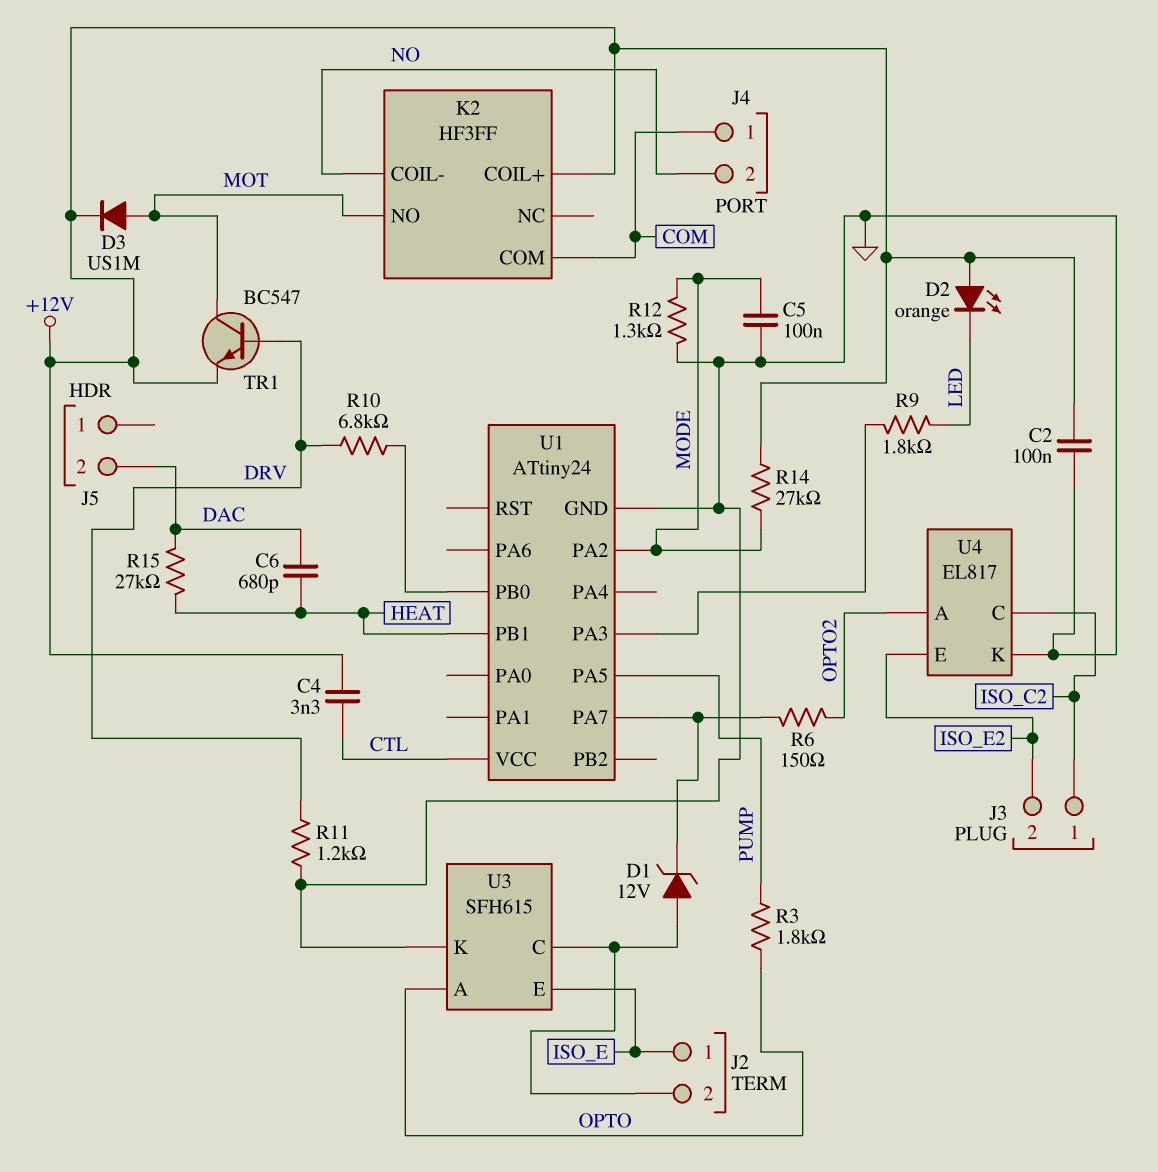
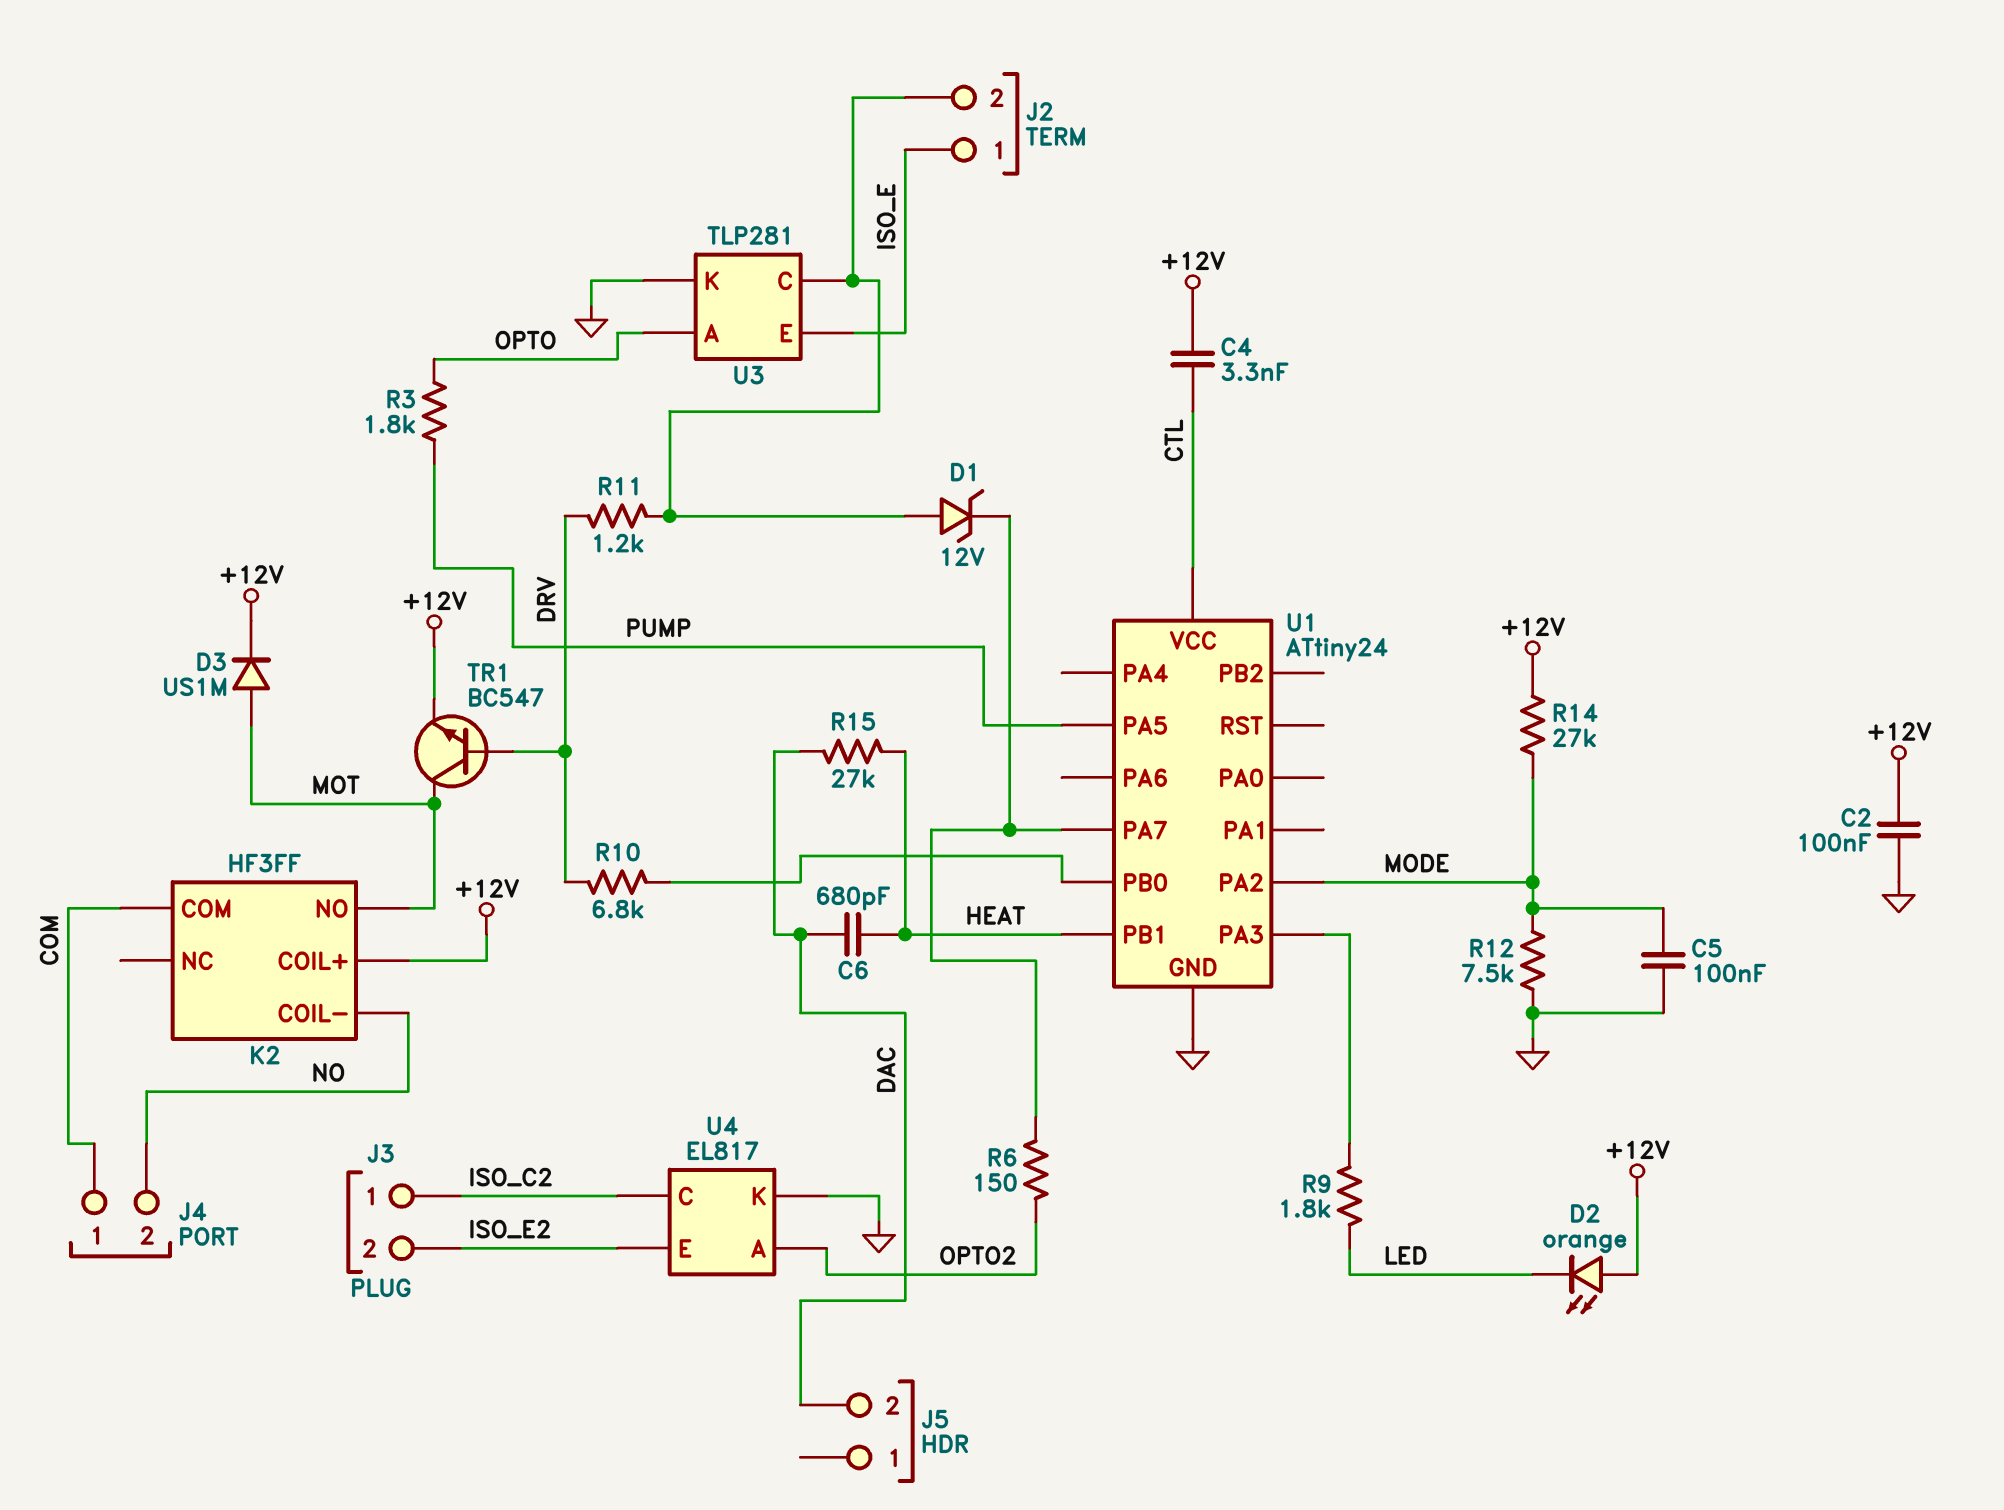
R11: 1.2k (DRV, GND) -> 1.2k (DRV, J2/2)
R12: 1.3k (GND, MODE) -> 7.5k (GND, MODE)
U3: SFH615 -> TLP281

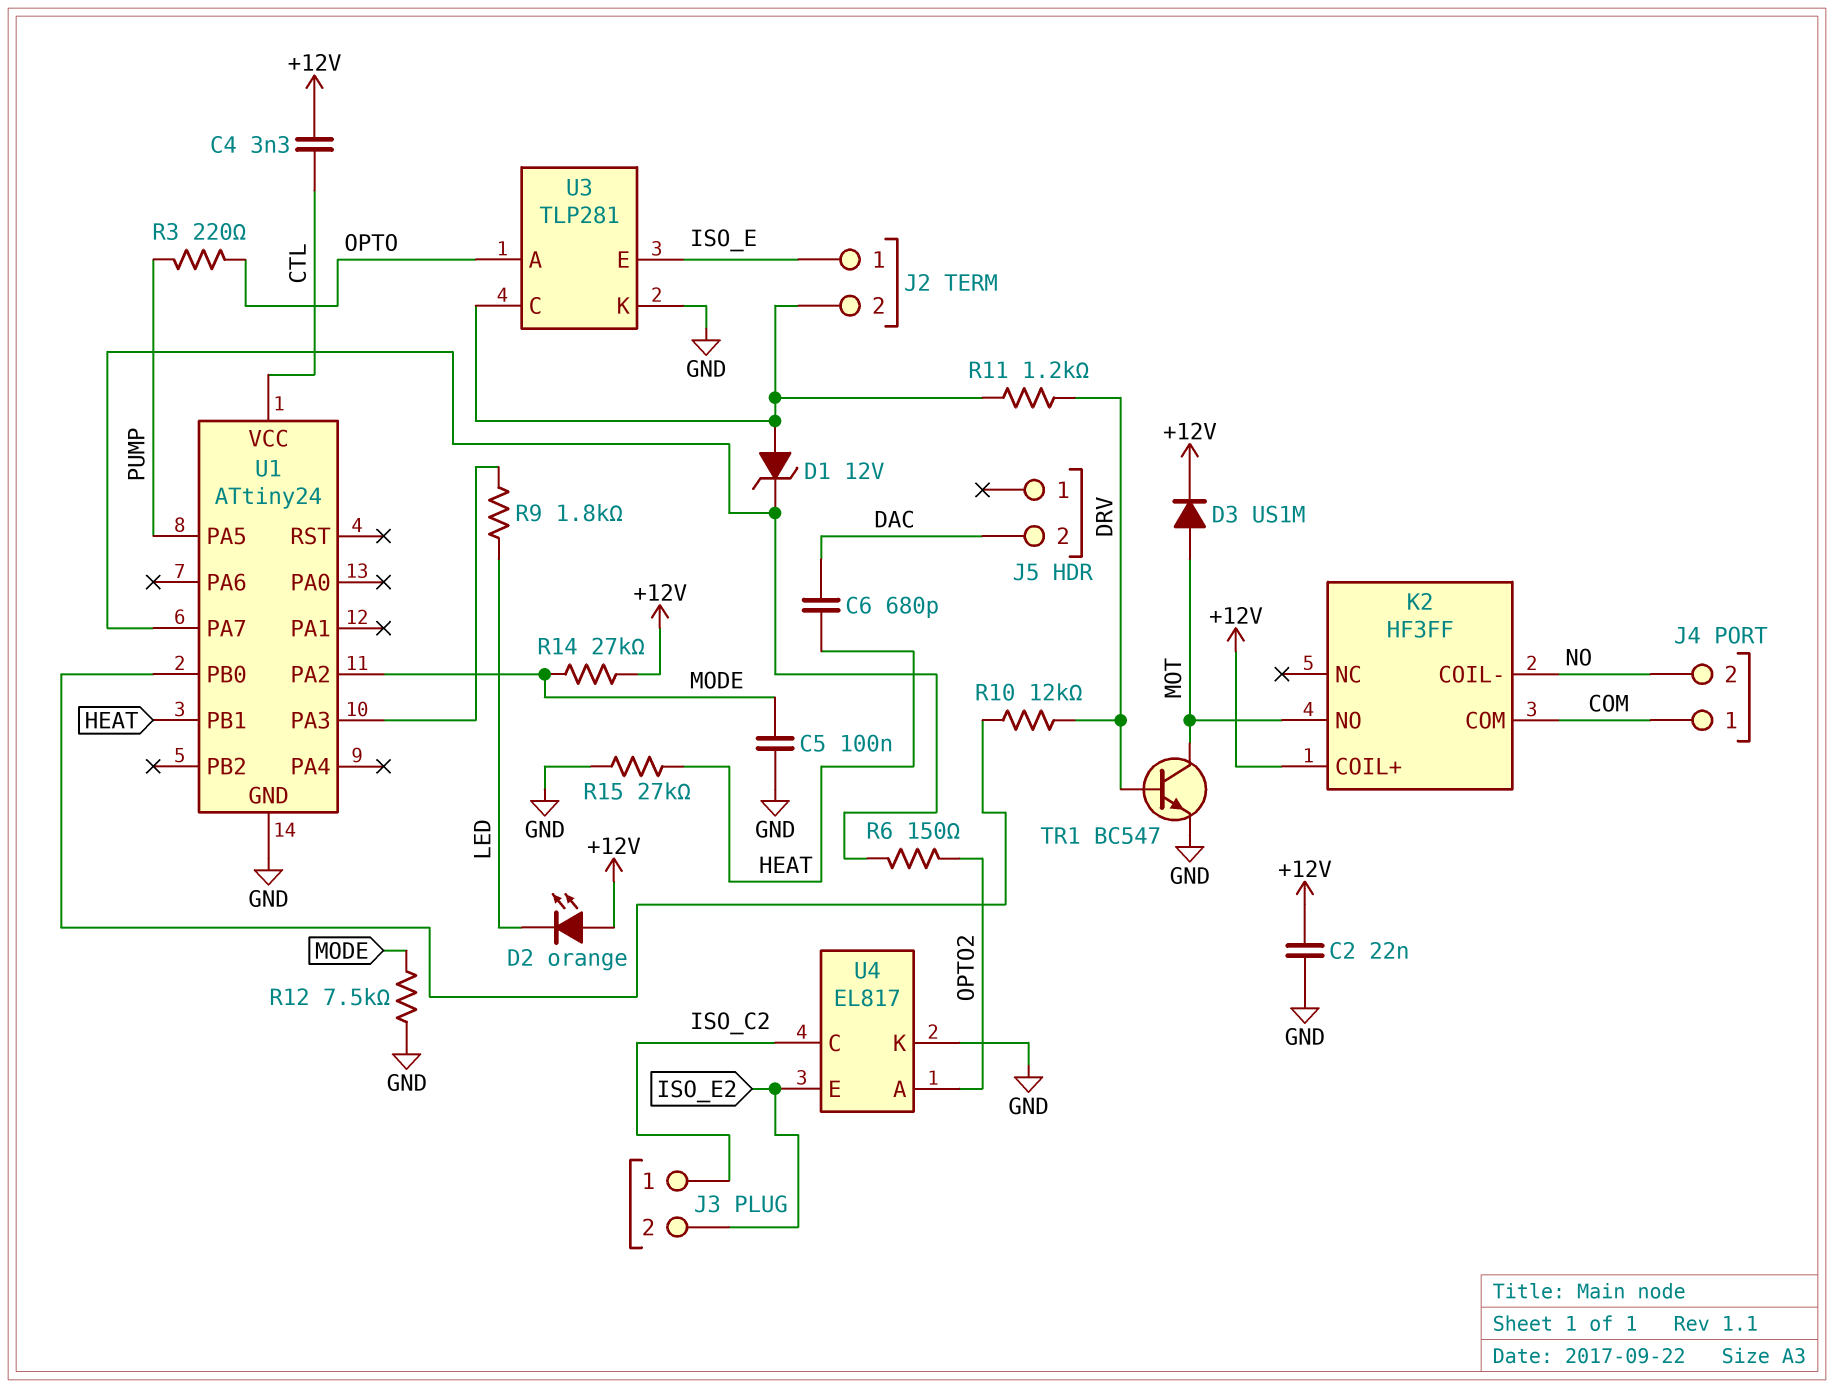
C2: 100nF (+12V, GND) -> 22nF (+12V, GND)
R3: 1.8k (OPTO, PUMP) -> 220 (OPTO, PUMP)
R10: 6.8k (DRV, U1/PB0) -> 12k (DRV, U1/PB0)
R15: 27k (DAC, HEAT) -> 27k (GND, HEAT)
TR1: NPN BC547 (B DRV, C MOT, E +12V) -> NPN BC547 (B DRV, C MOT, E GND)

